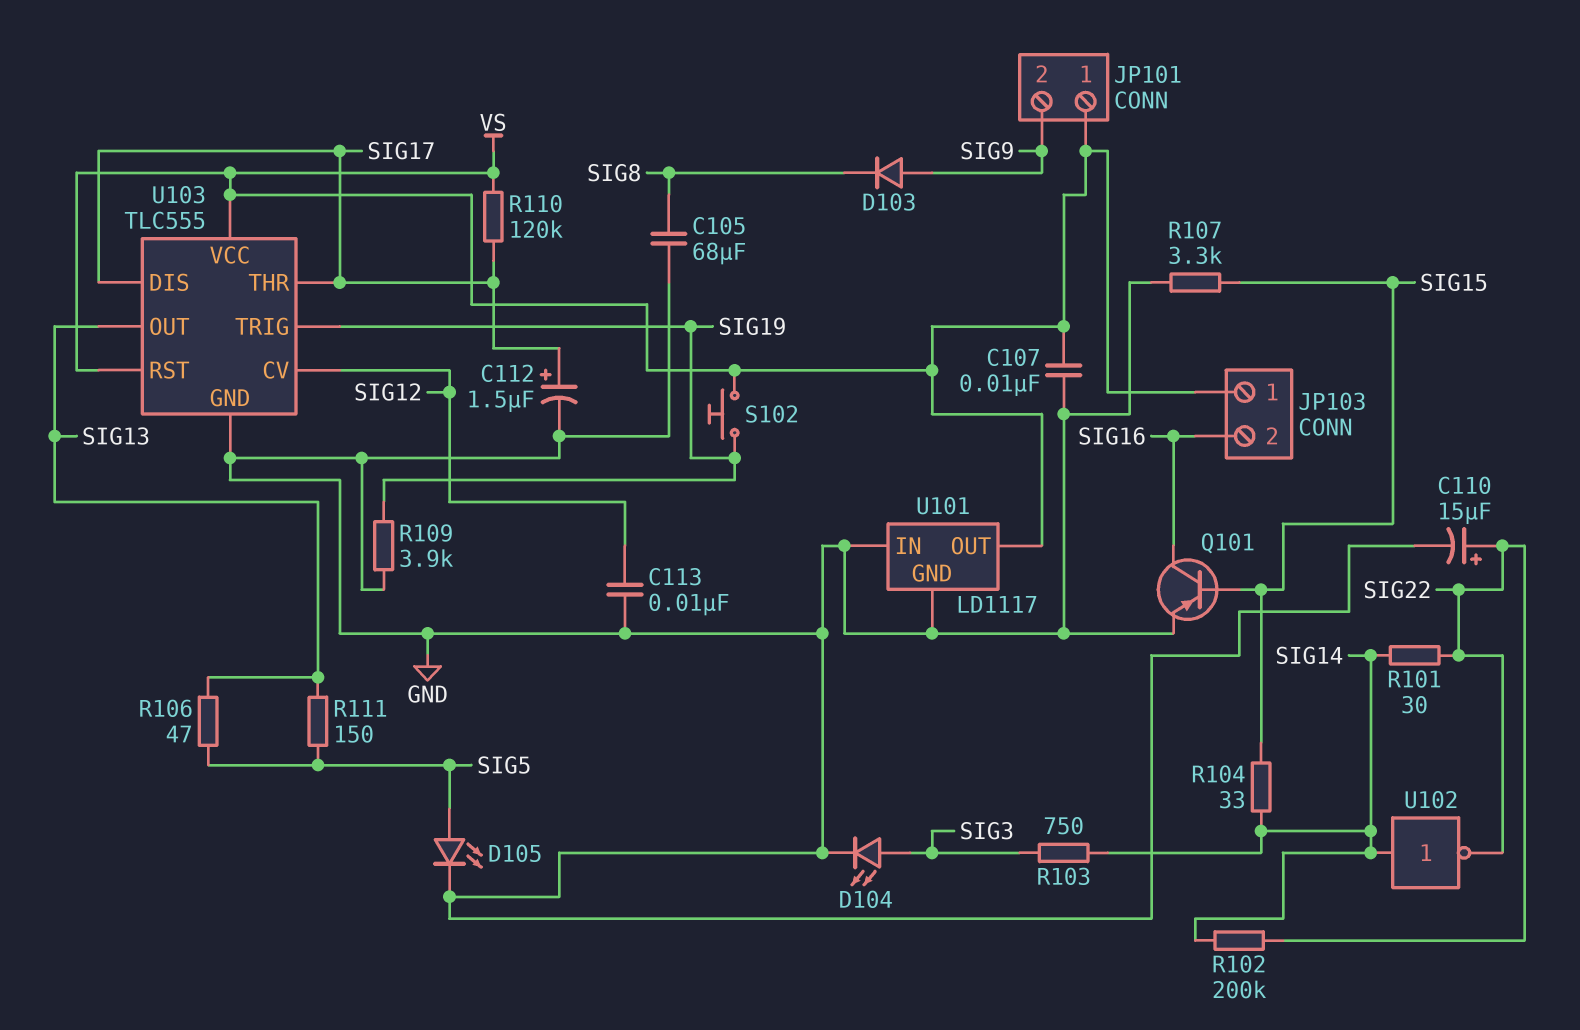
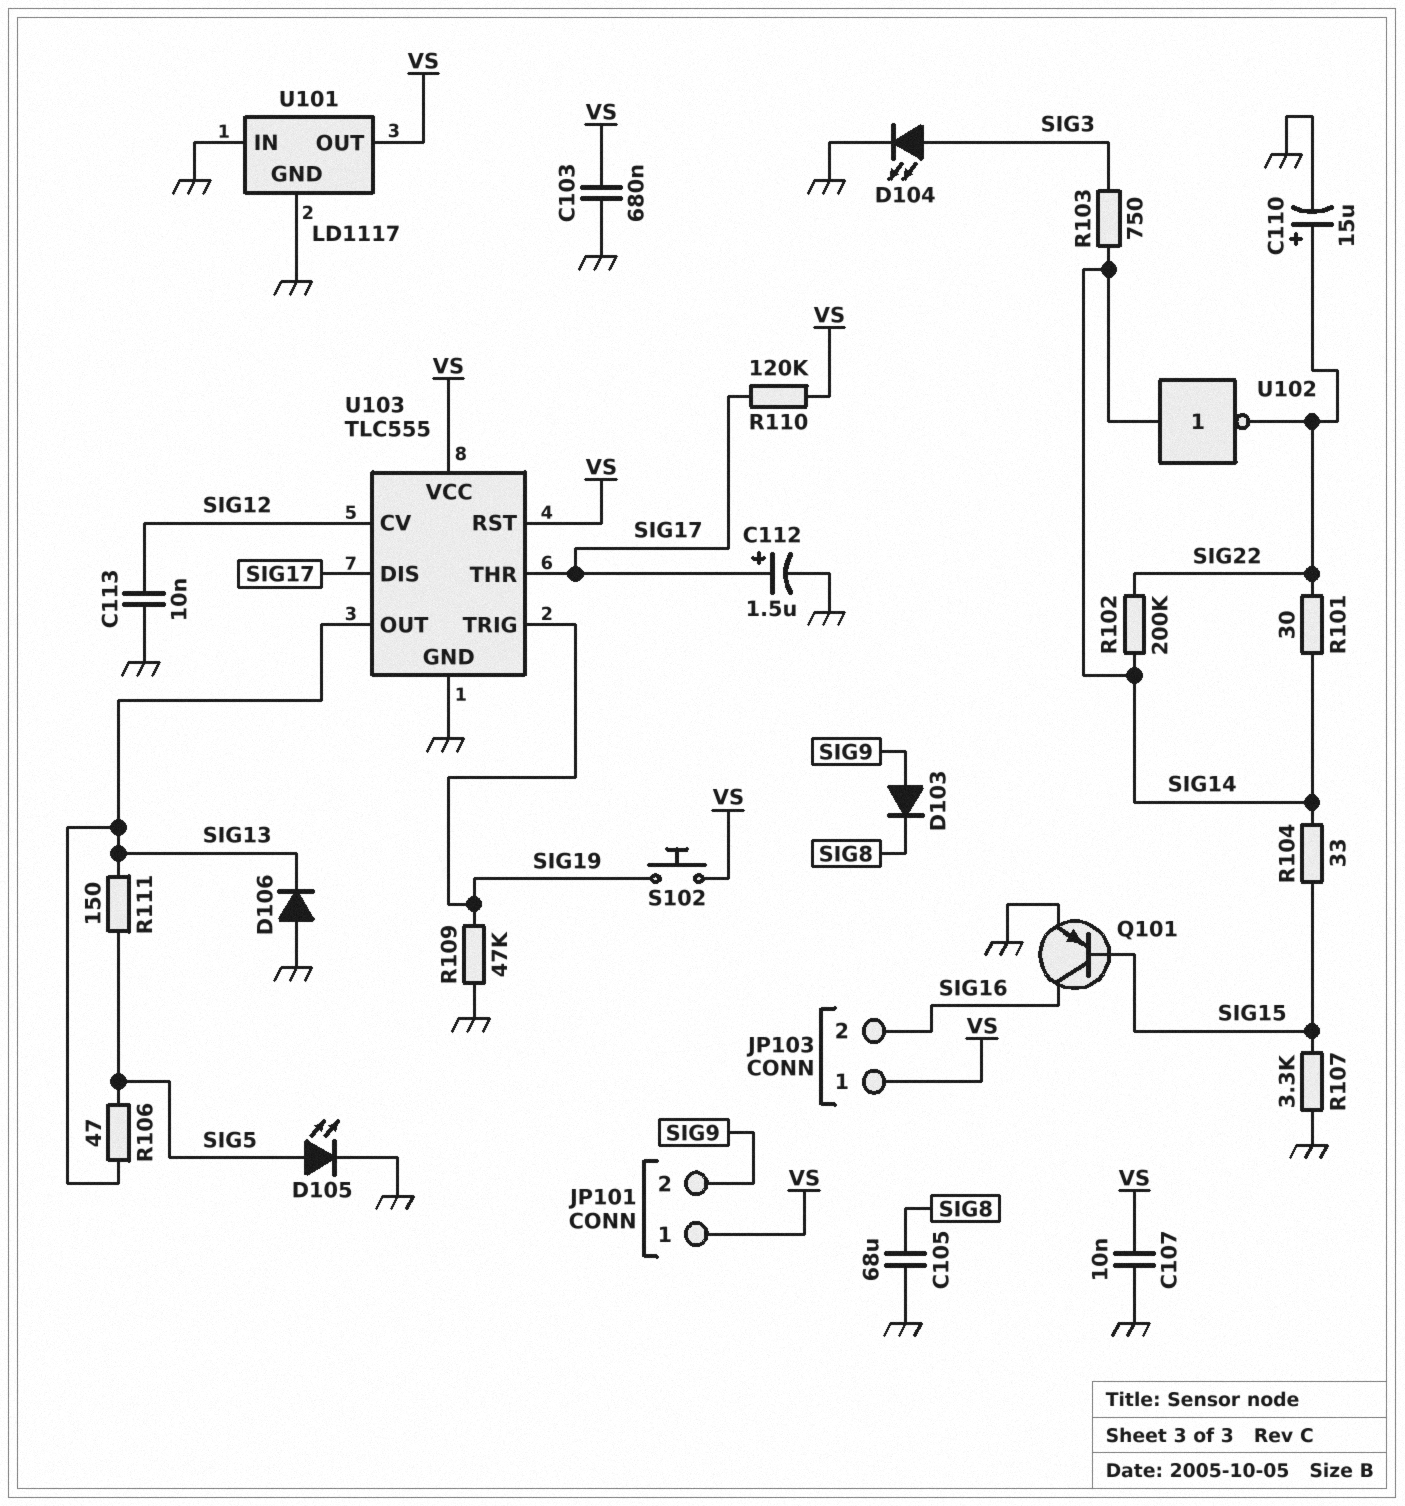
C103: none -> 680nF (GND, VS)
D106: none -> diode (A GND, K SIG13)
R109: 3.9k (GND, SIG19) -> 47k (GND, SIG19)

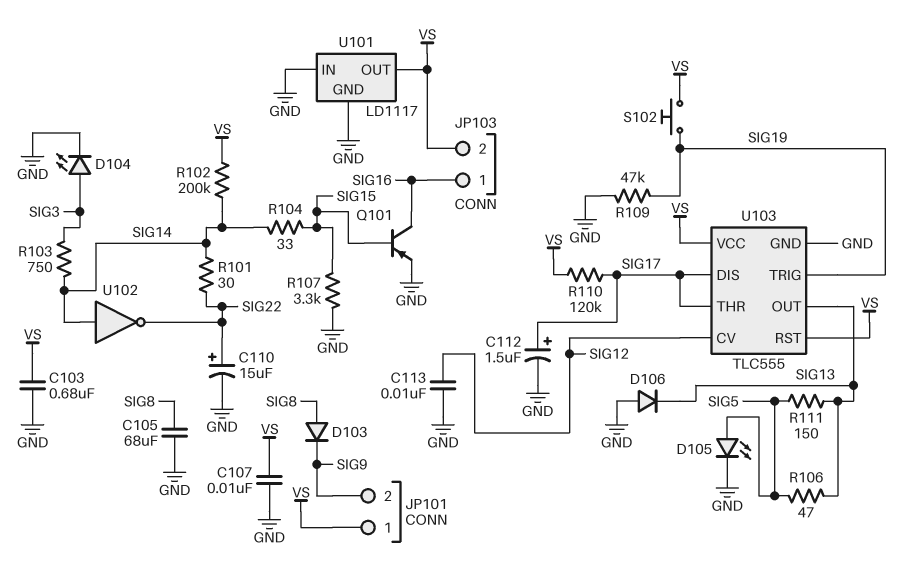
D103: diode (A SIG9, K SIG8) -> diode (A SIG8, K SIG9)
JP103 pin 1: VS -> SIG16
JP103 pin 2: SIG16 -> VS
R102: 200k (SIG14, SIG22) -> 200k (SIG14, VS)

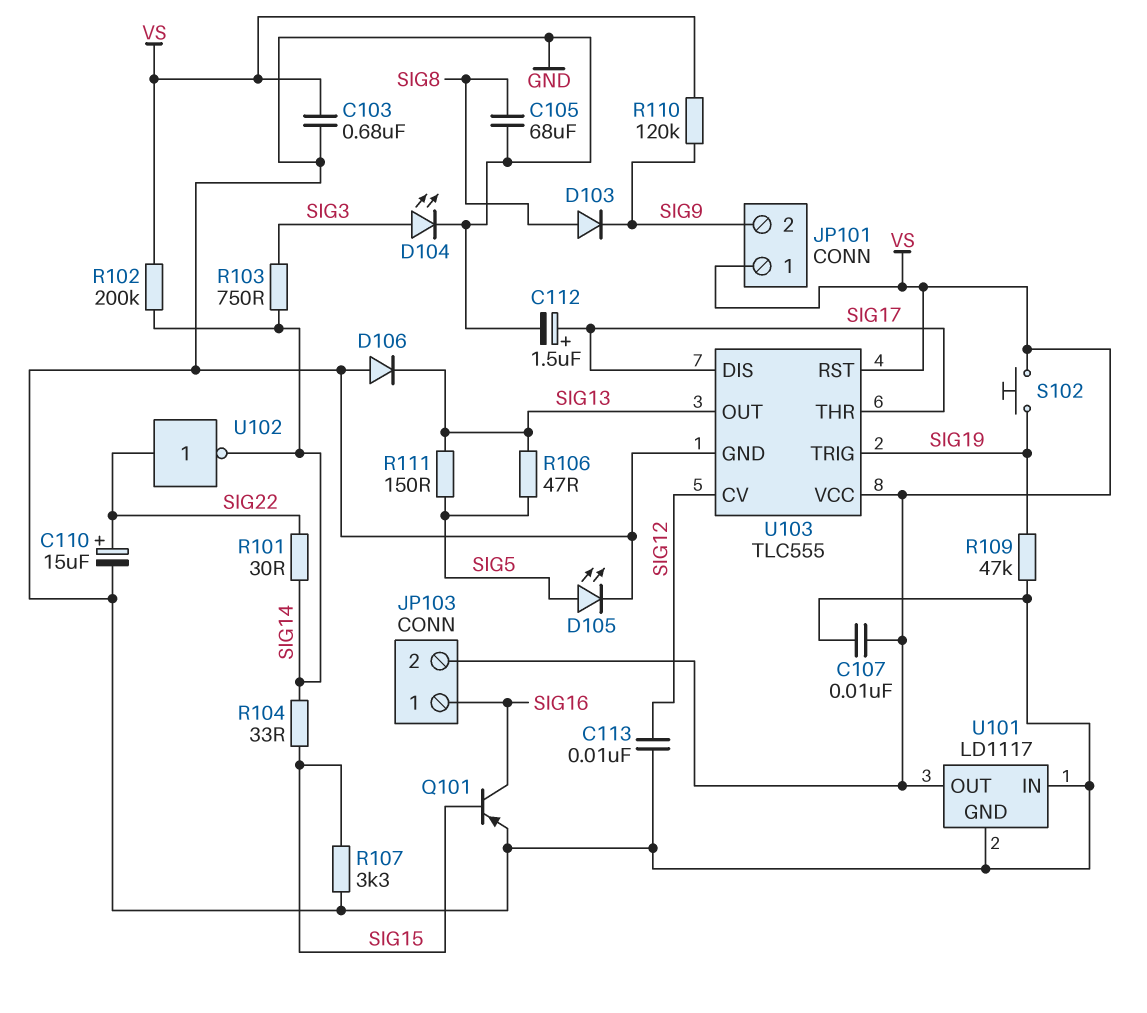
R110: 120k (SIG17, VS) -> 120k (SIG9, VS)
U102: NOT (in SIG14, out SIG22) -> NOT (in SIG22, out SIG14)

